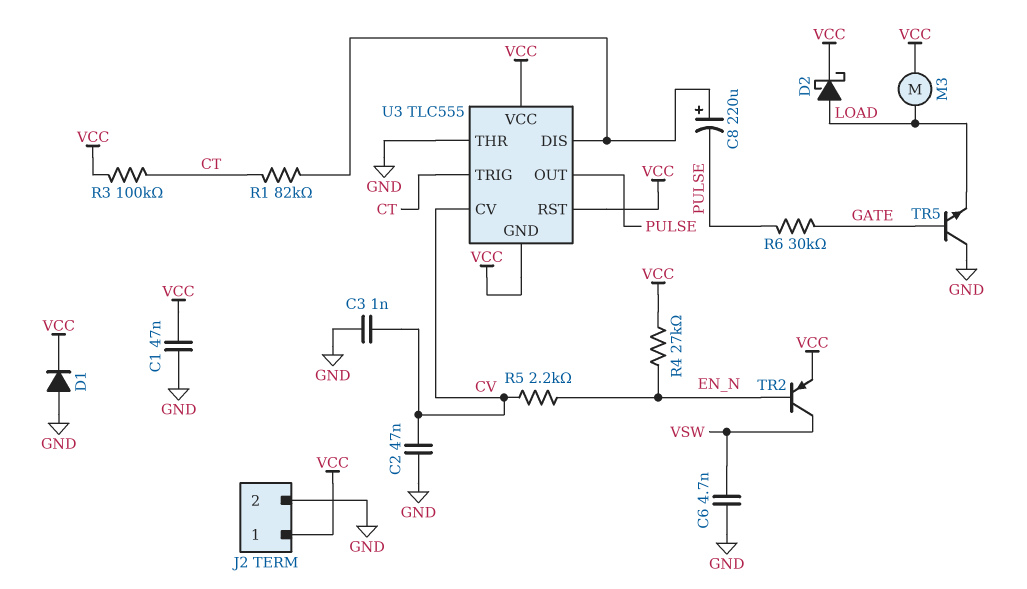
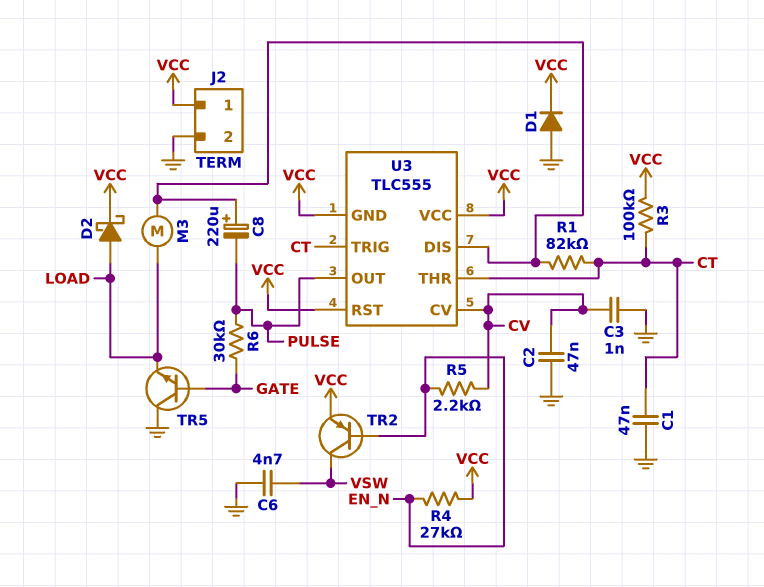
C1: 47nF (GND, VCC) -> 47nF (CT, GND)
M3: motor (LOAD, VCC) -> motor (LOAD, U3/DIS)
U3 pin THR: GND -> CT

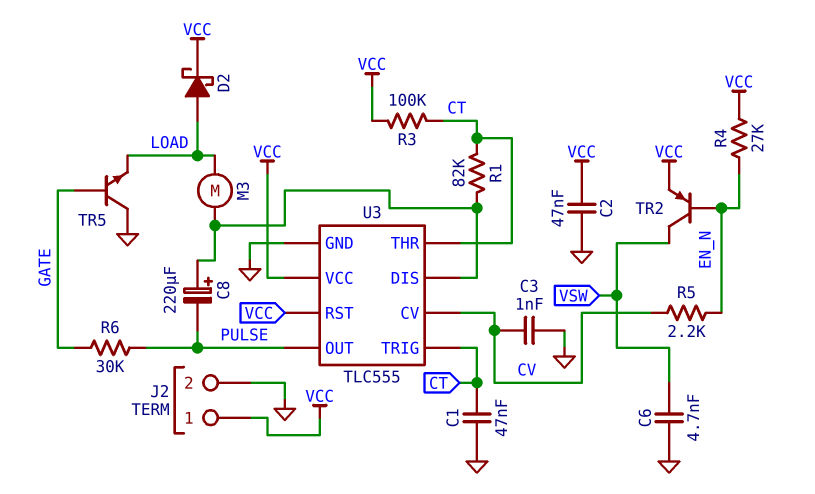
C2: 47nF (CV, GND) -> 47nF (GND, VCC)
D1: diode (A GND, K VCC) -> none
U3 pin GND: VCC -> GND

